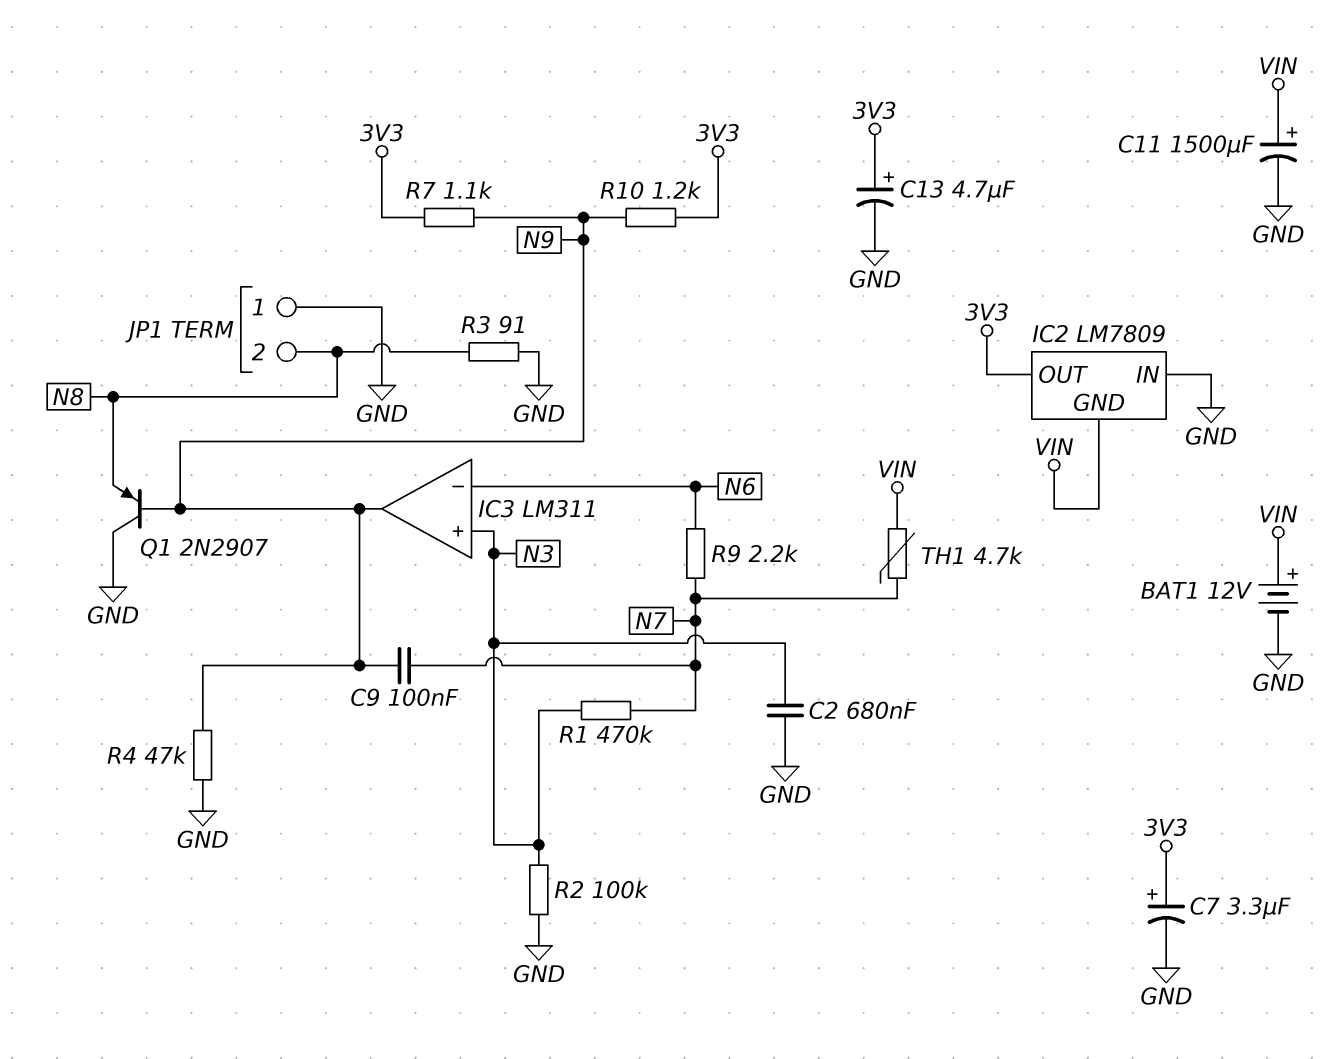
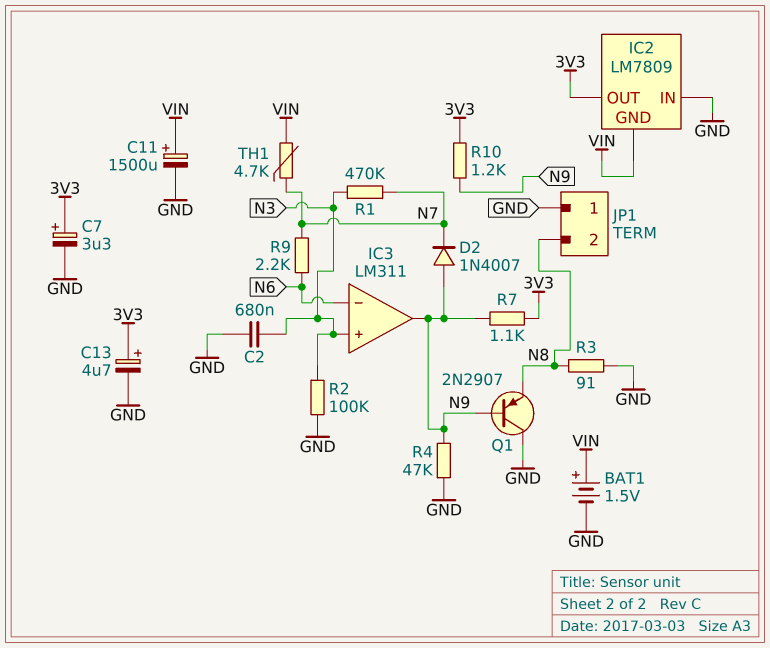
BAT1: 12V (plus VIN, minus GND) -> 1.5V (plus VIN, minus GND)
C9: 100nF (N7, N9) -> none
D2: none -> diode 1N4007 (A N9, K N7)

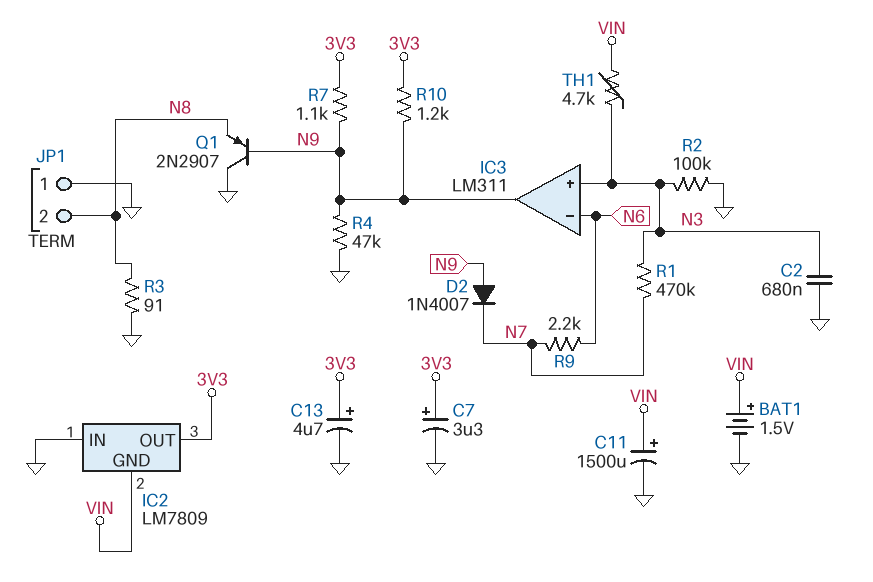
TH1: 4.7k (N7, VIN) -> 4.7k (N3, VIN)

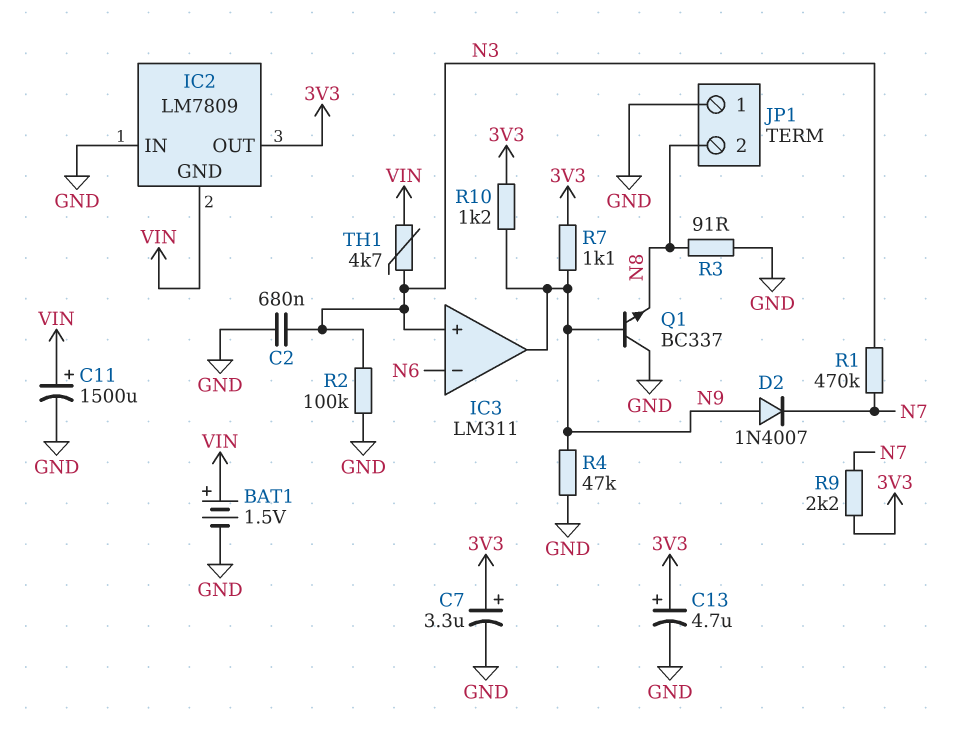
Q1: PNP 2N2907 (B N9, C GND, E N8) -> NPN BC337 (B N9, C GND, E N8)
R9: 2.2k (N6, N7) -> 2.2k (3V3, N7)

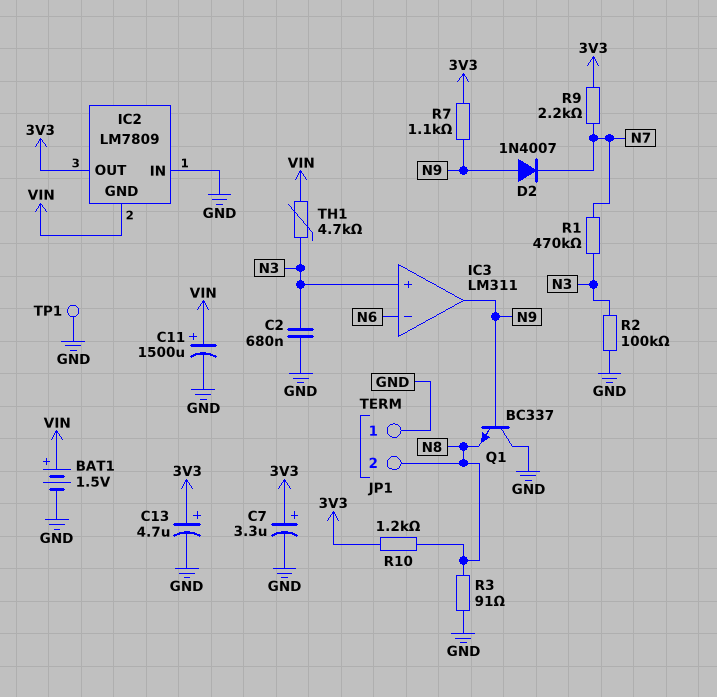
R4: 47k (GND, N9) -> none
R10: 1.2k (3V3, N9) -> 1.2k (3V3, N8)
TP1: none -> test point (GND)

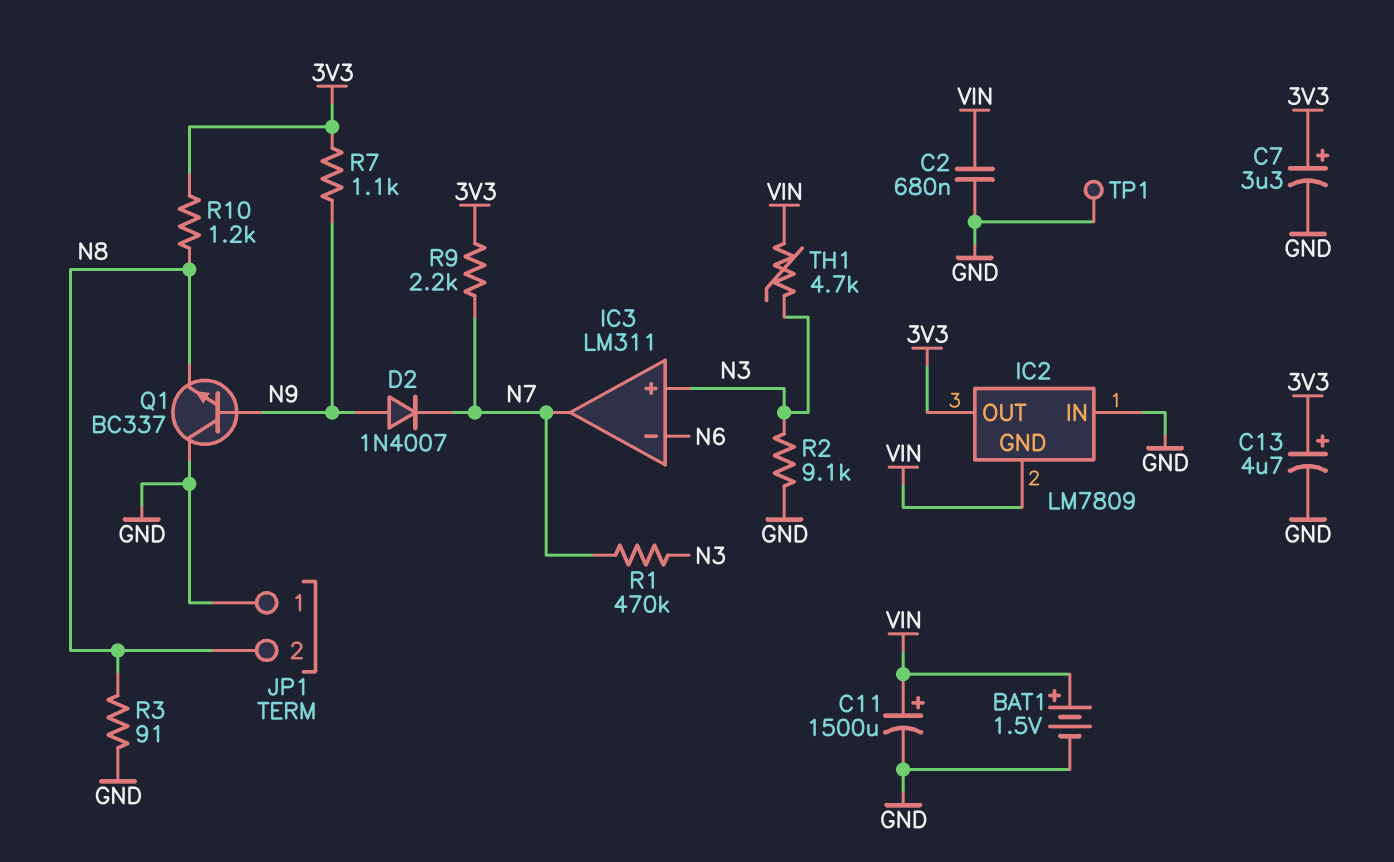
C2: 680nF (GND, N3) -> 680nF (GND, VIN)
IC3 pin out: N9 -> N7
R2: 100k (GND, N3) -> 9.1k (GND, N3)

